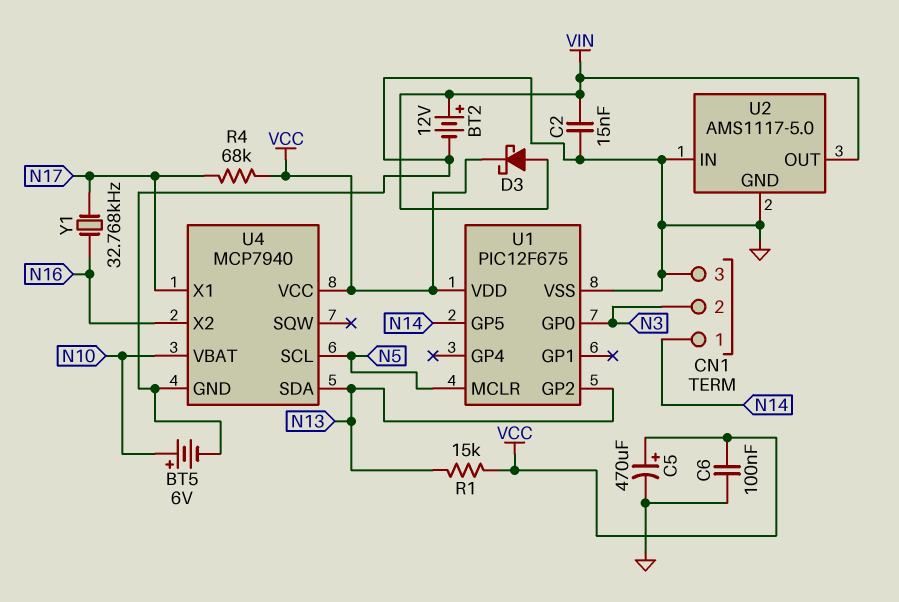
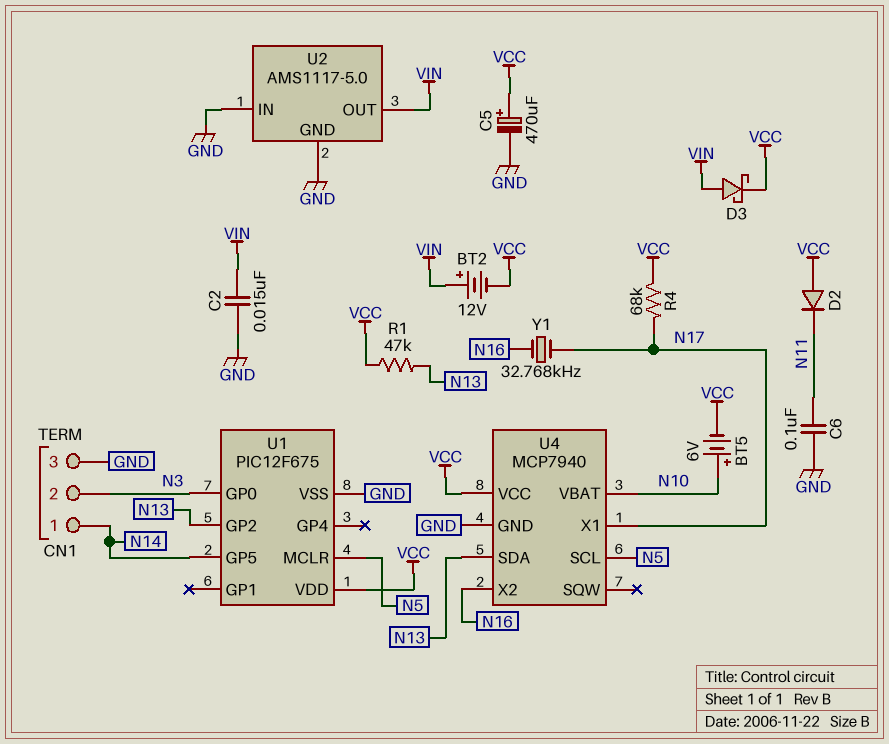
BT2: 12V (plus VIN, minus GND) -> 12V (plus VIN, minus VCC)
BT5: 6V (plus N10, minus GND) -> 6V (plus N10, minus VCC)
C6: 100nF (GND, VCC) -> 100nF (GND, N11)
D2: none -> diode (A VCC, K N11)
R1: 15k (N13, VCC) -> 47k (N13, VCC)

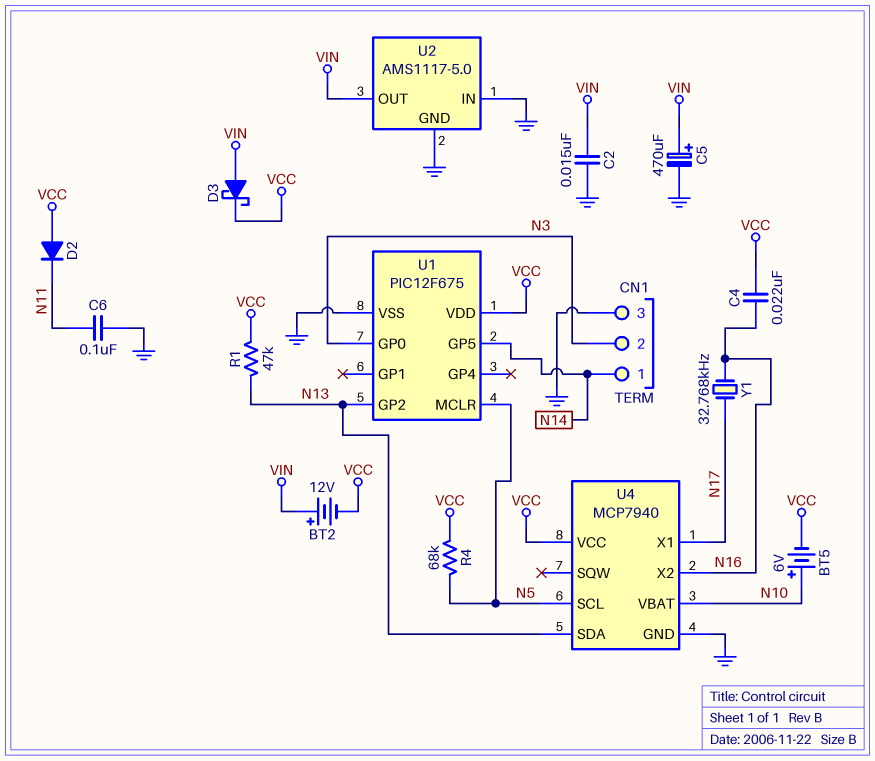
C4: none -> 22nF (N16, VCC)
C5: 470uF (plus VCC, minus GND) -> 470uF (plus VIN, minus GND)
R4: 68k (N17, VCC) -> 68k (N5, VCC)

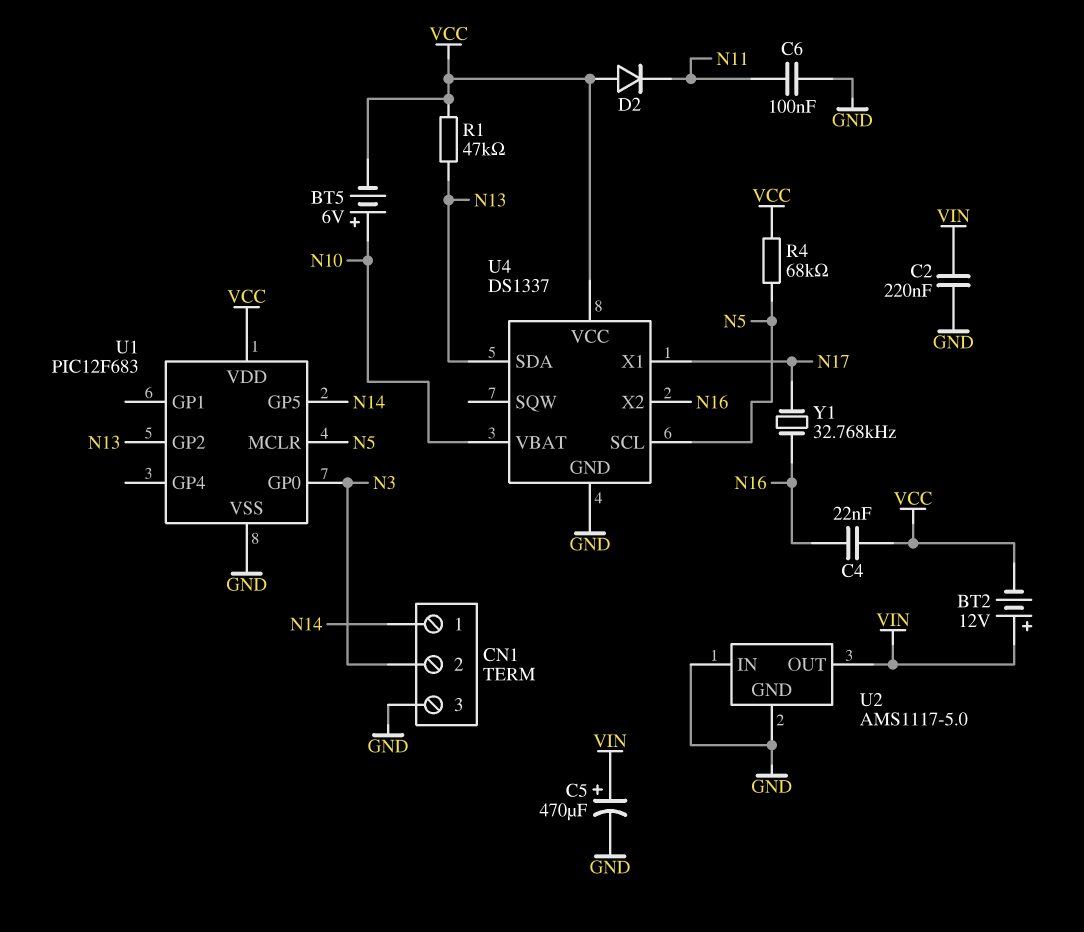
C2: 15nF (GND, VIN) -> 220nF (GND, VIN)
D3: schottky (A VIN, K VCC) -> none
U1: PIC12F675 -> PIC12F683
U4: MCP7940 -> DS1337

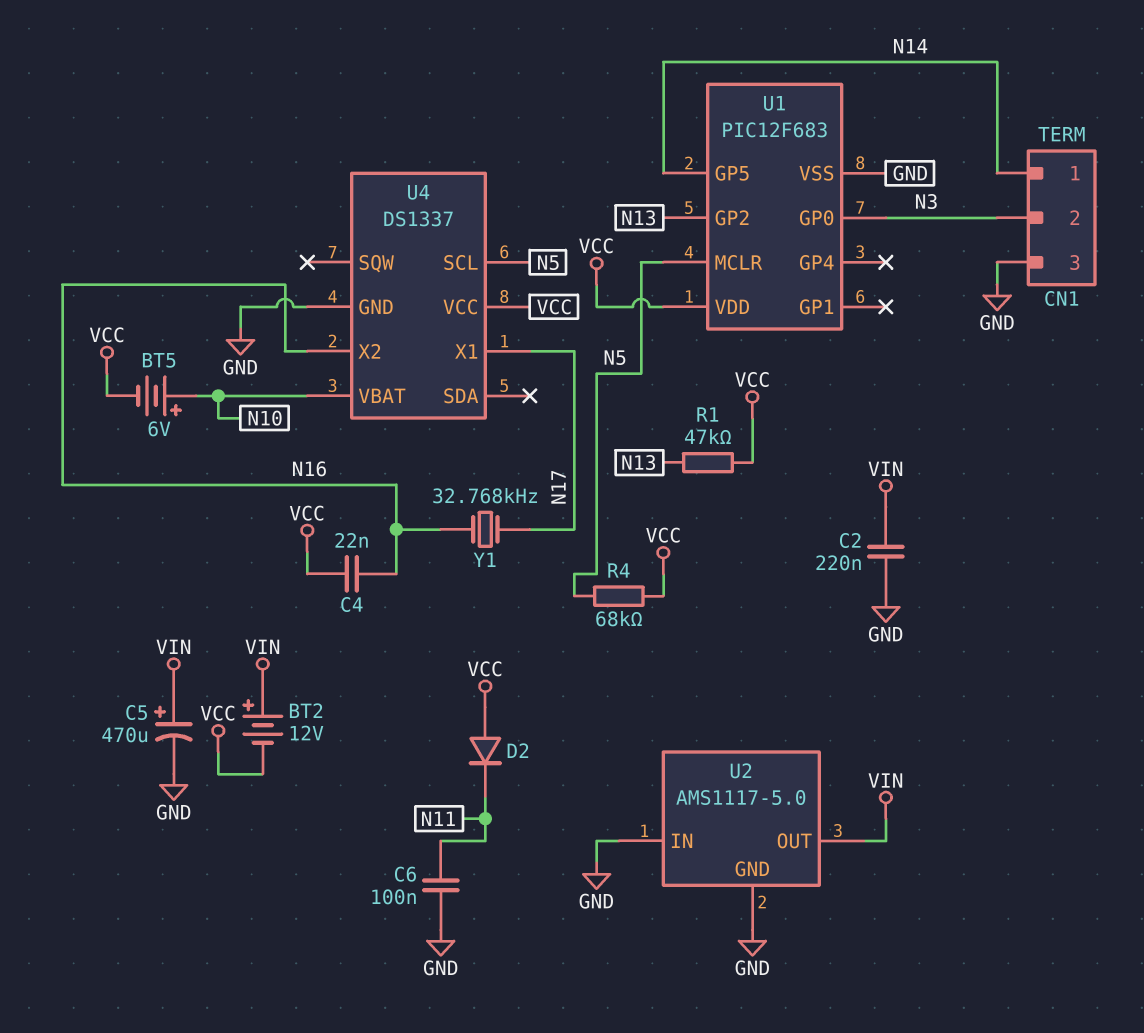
U4 pin SDA: N13 -> none

